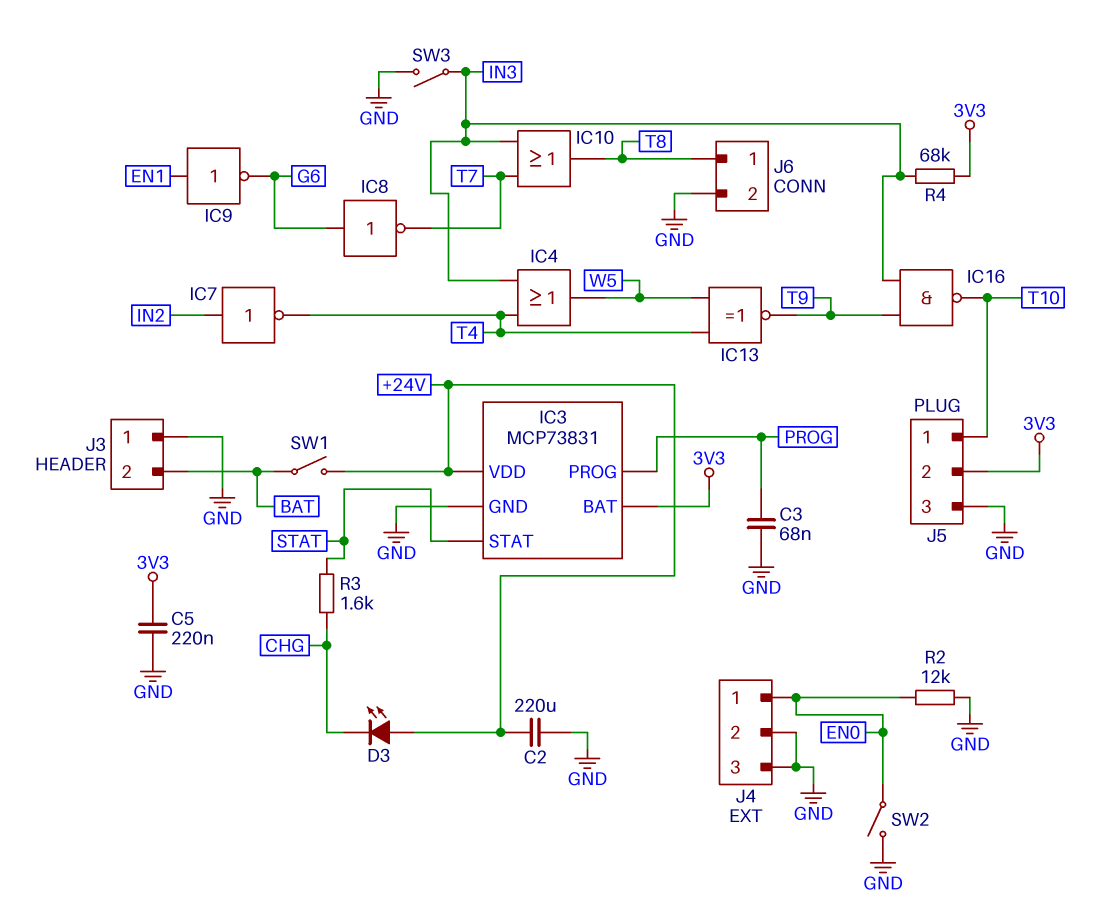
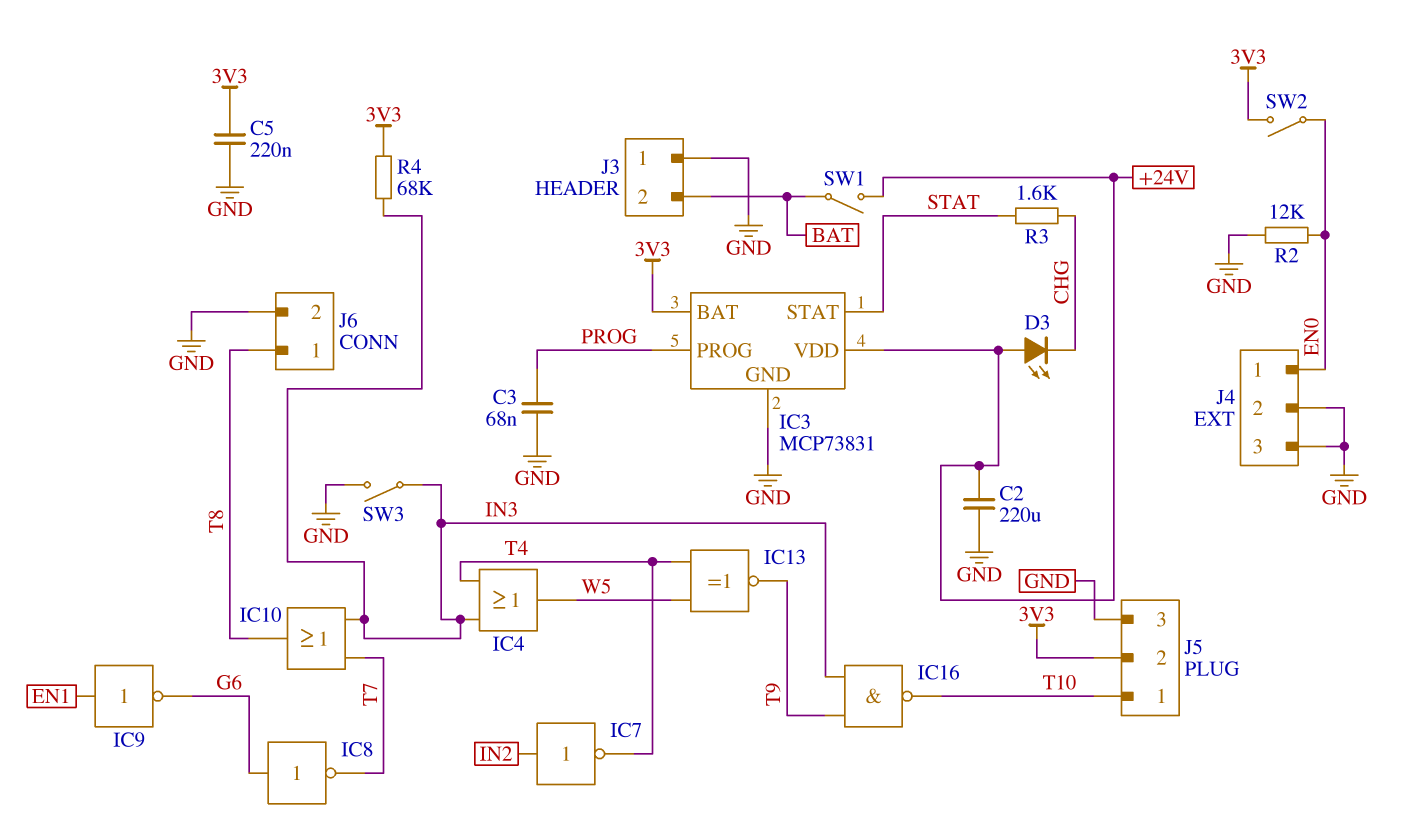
SW2: switch (EN0, GND) -> switch (3V3, EN0)

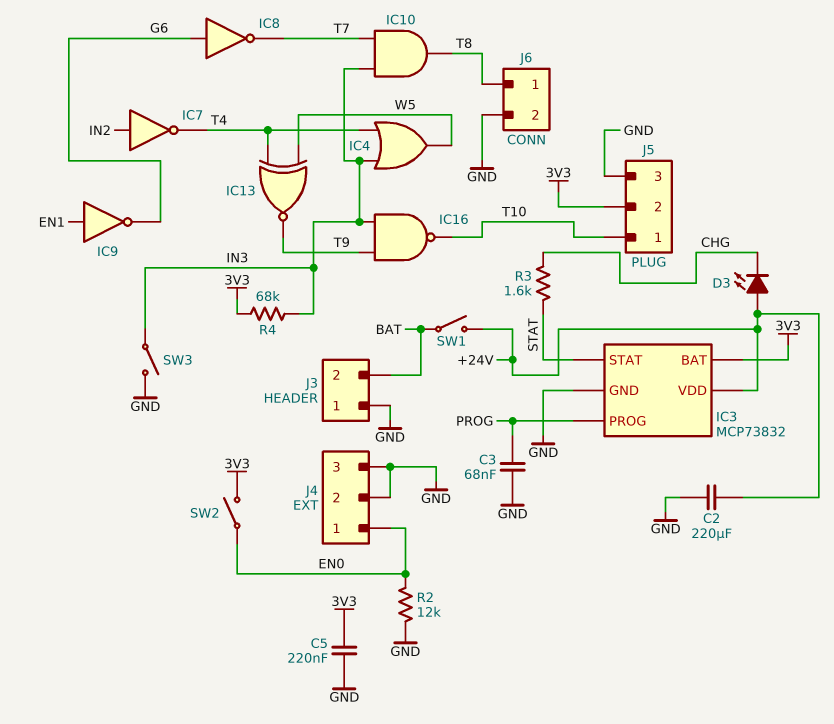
IC3: MCP73831 -> MCP73832
IC10: OR (in IN3, in T7, out T8) -> AND (in IN3, in T7, out T8)

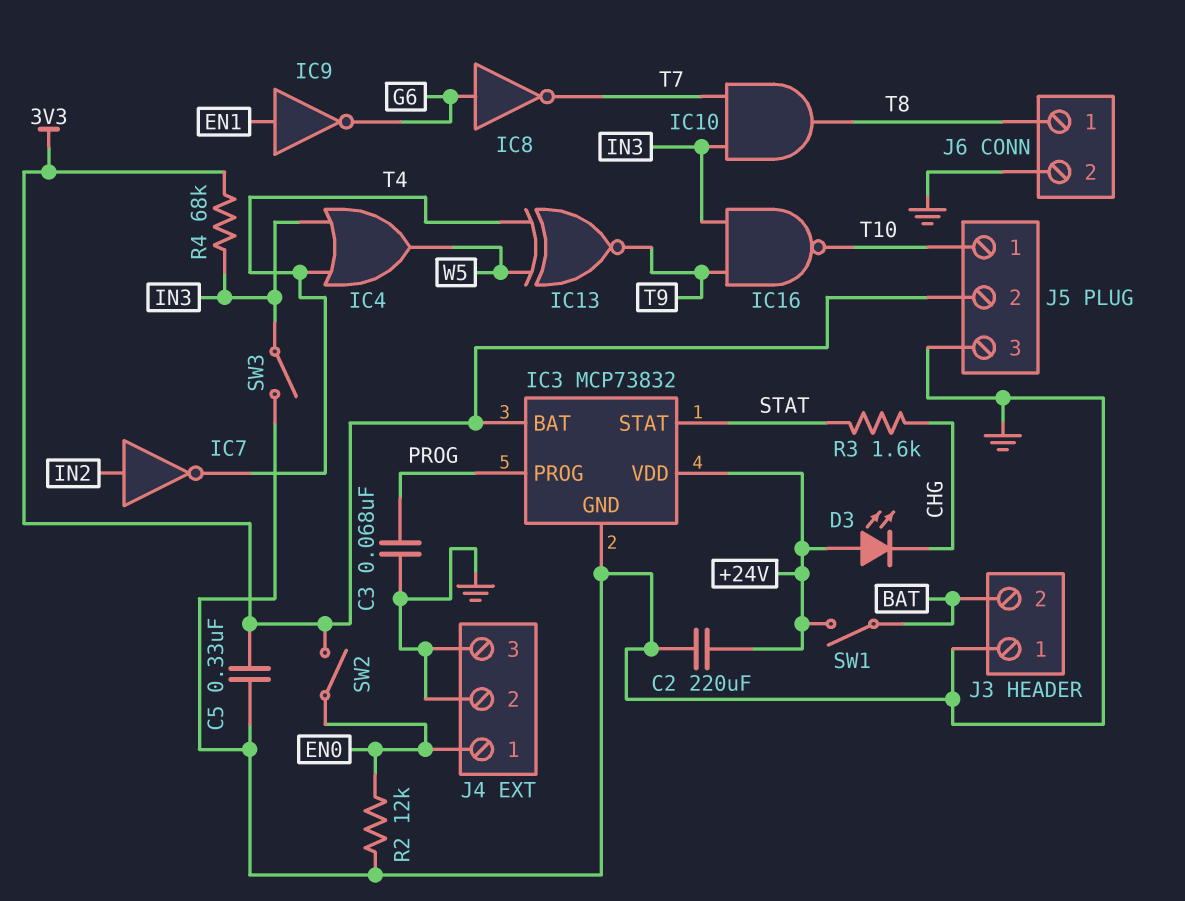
C5: 220nF (3V3, GND) -> 330nF (3V3, GND)

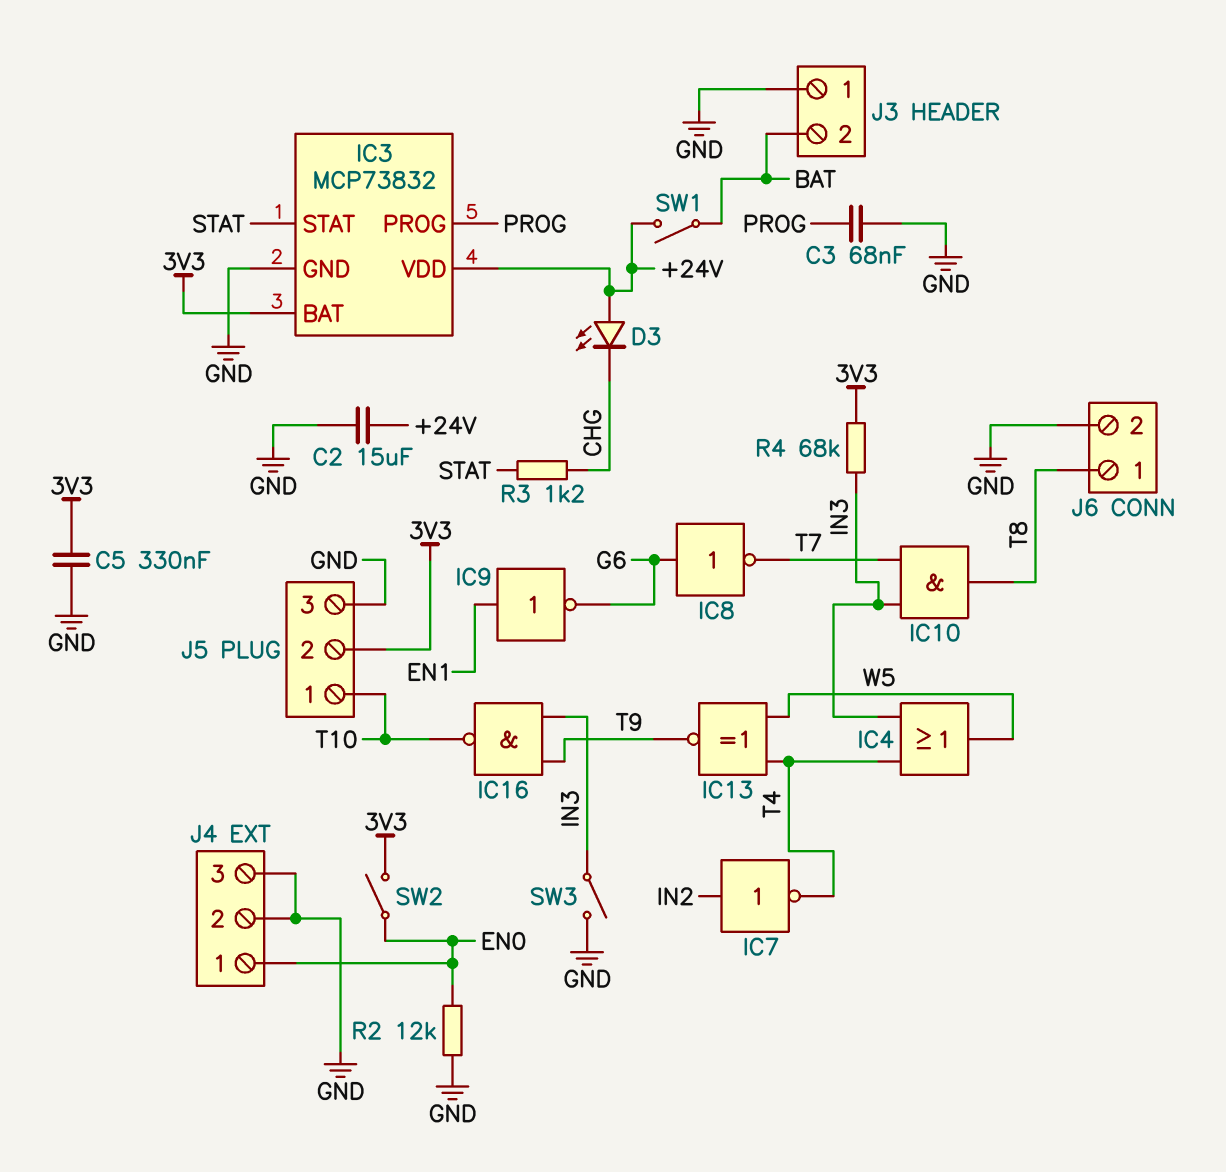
C2: 220uF (+24V, GND) -> 15uF (+24V, GND)
R3: 1.6k (CHG, STAT) -> 1.2k (CHG, STAT)

